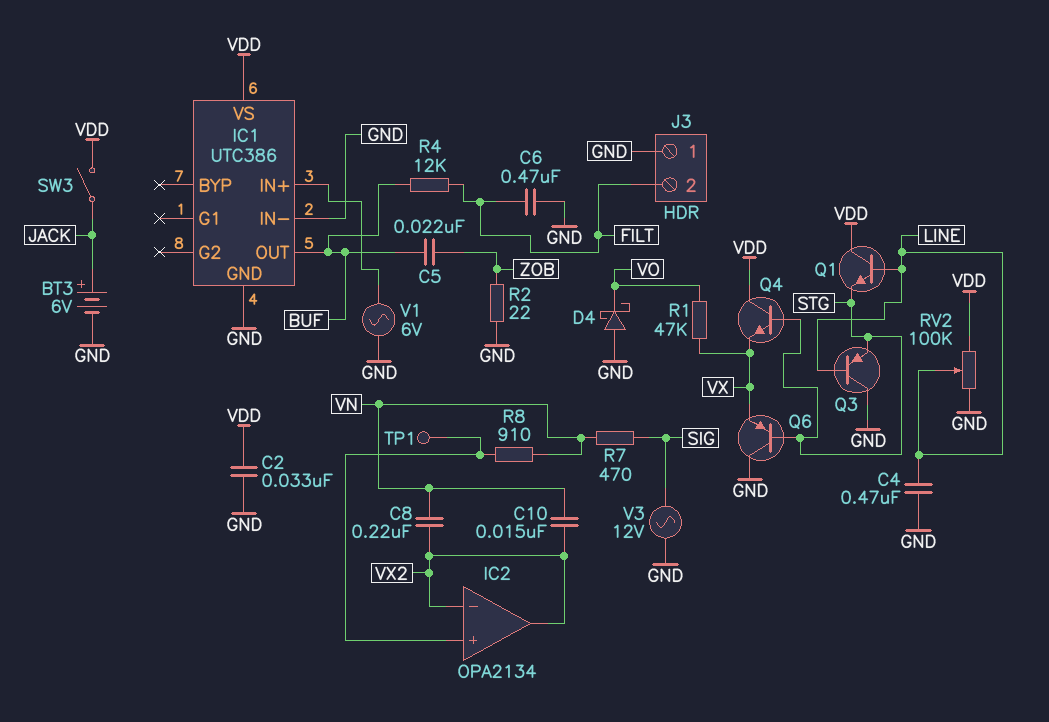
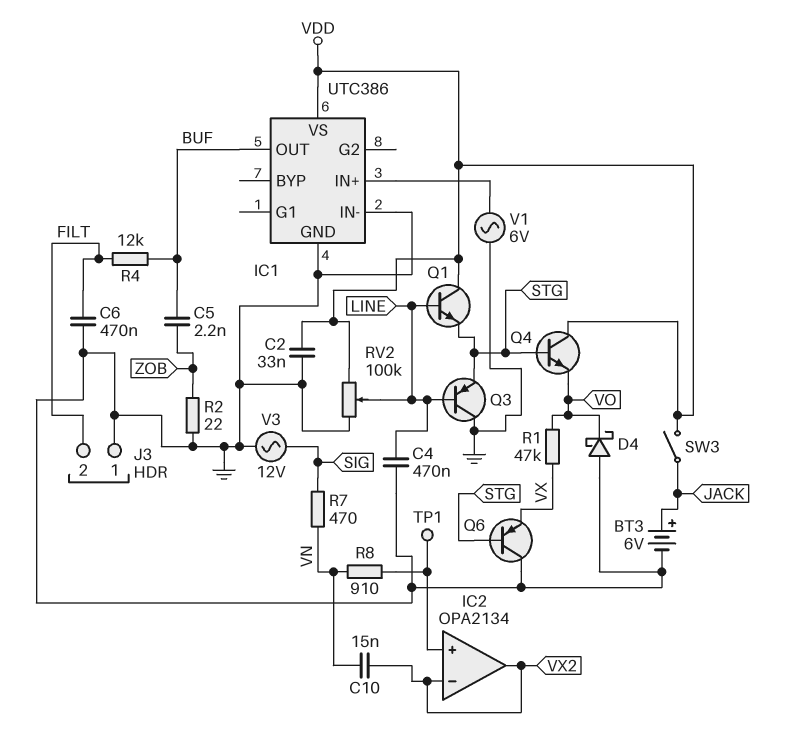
C5: 22nF (BUF, ZOB) -> 2.2nF (BUF, ZOB)
C8: 220nF (VN, VX2) -> none
Q4: NPN (B STG, C VDD, E VX) -> NPN (B STG, C VDD, E VO)

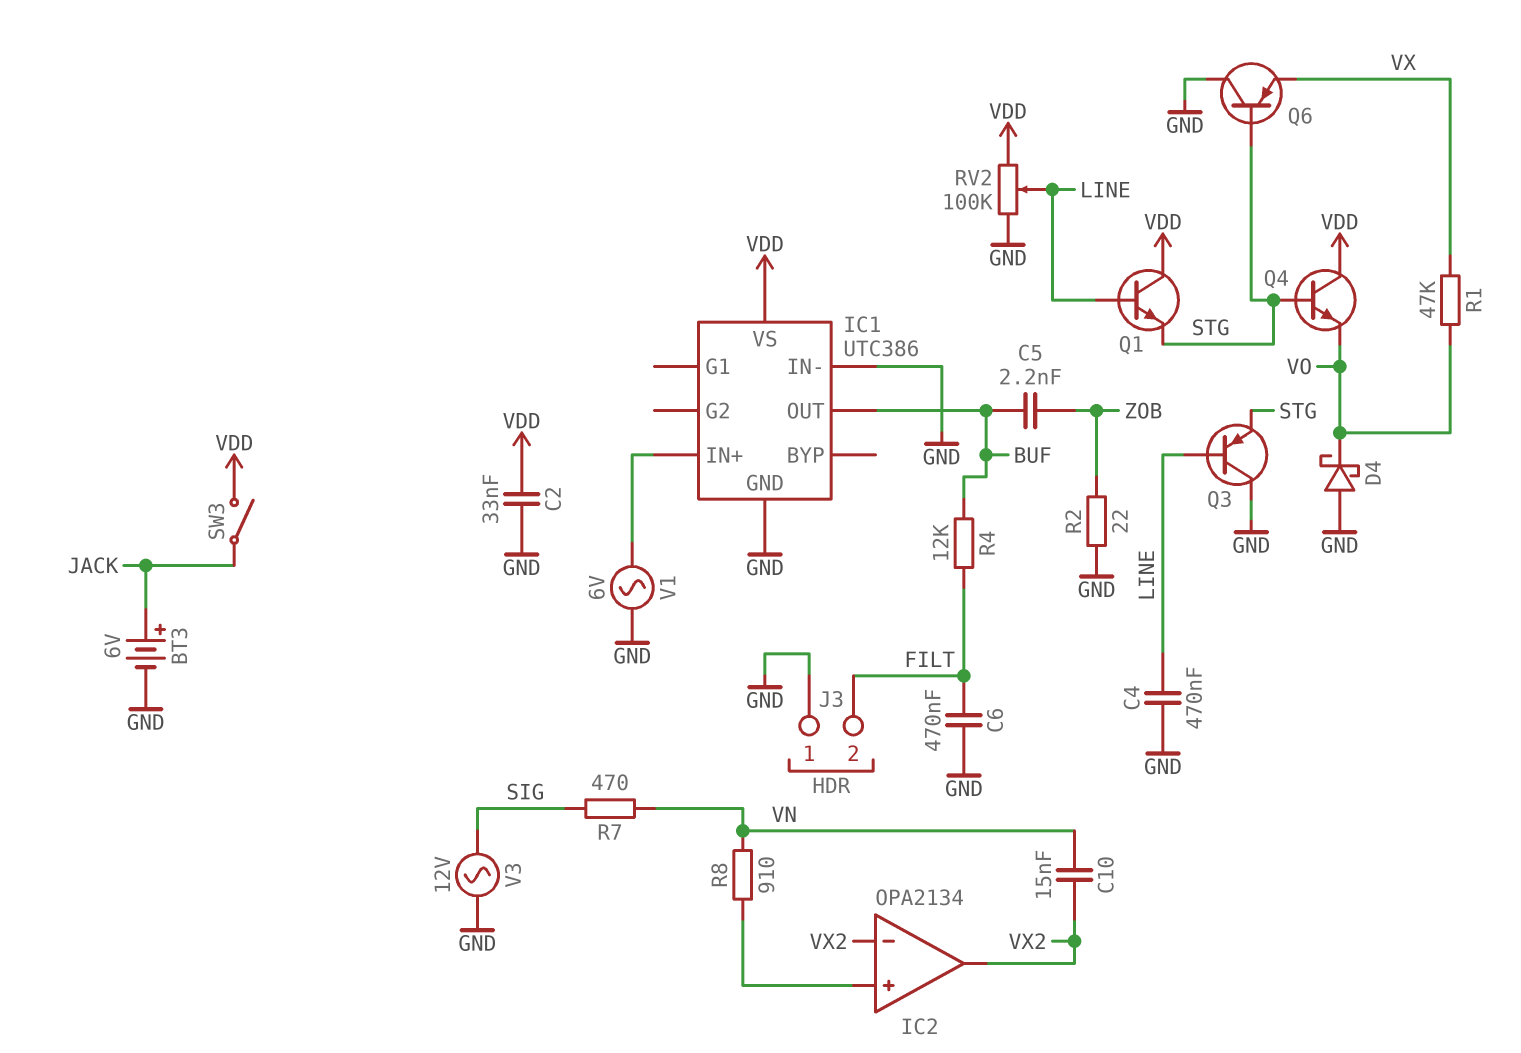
TP1: test point (IC2/in+) -> none

